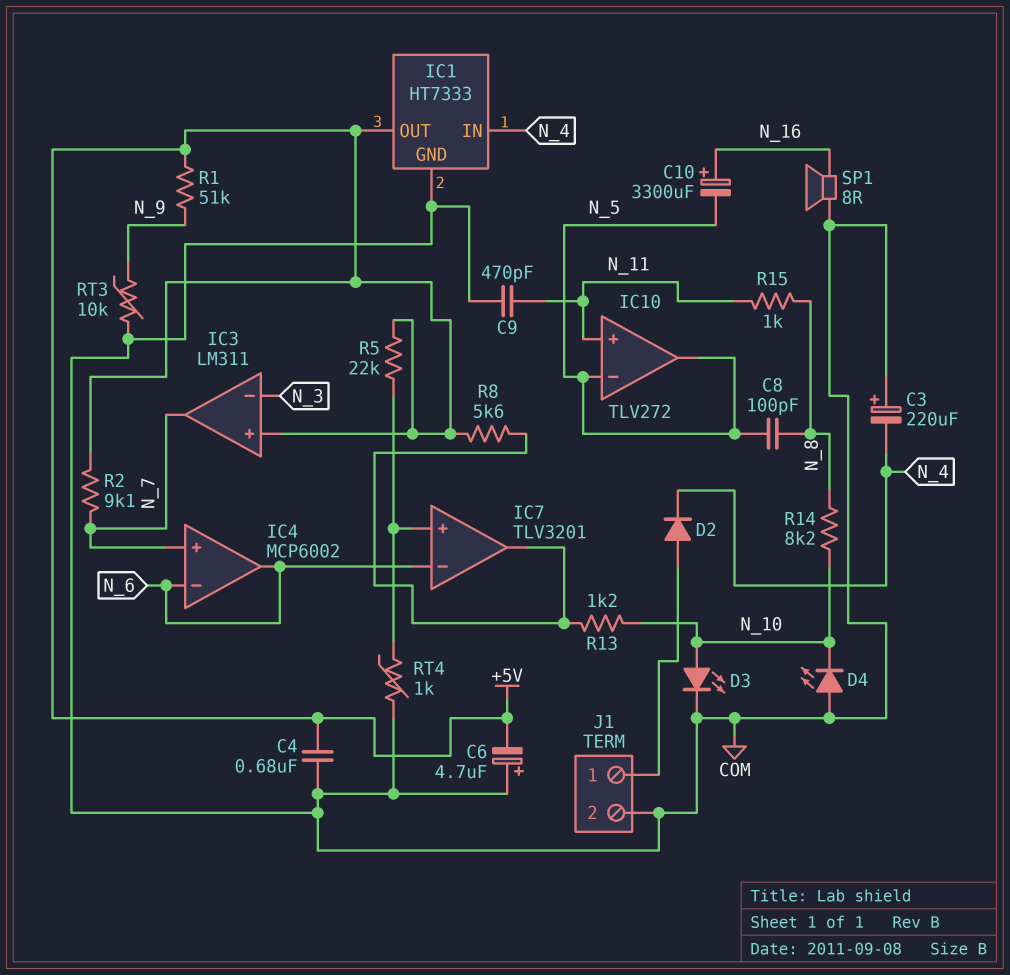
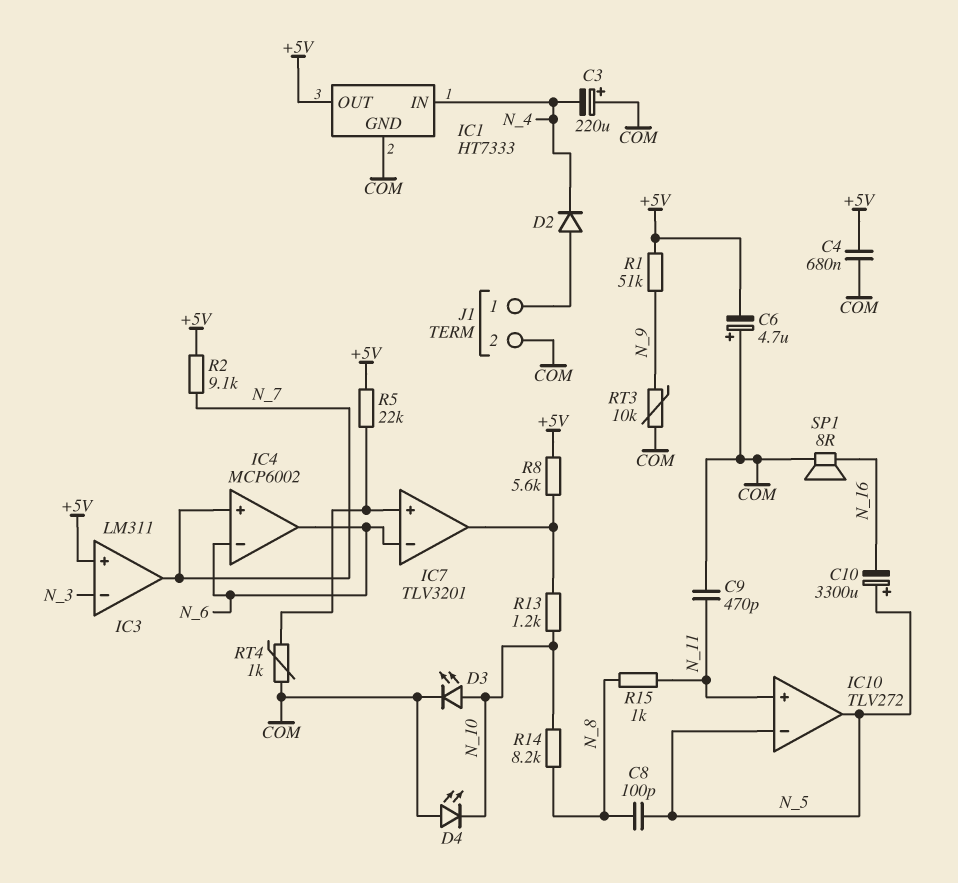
C10: 3300uF (plus N_16, minus N_5) -> 3300uF (plus N_5, minus N_16)

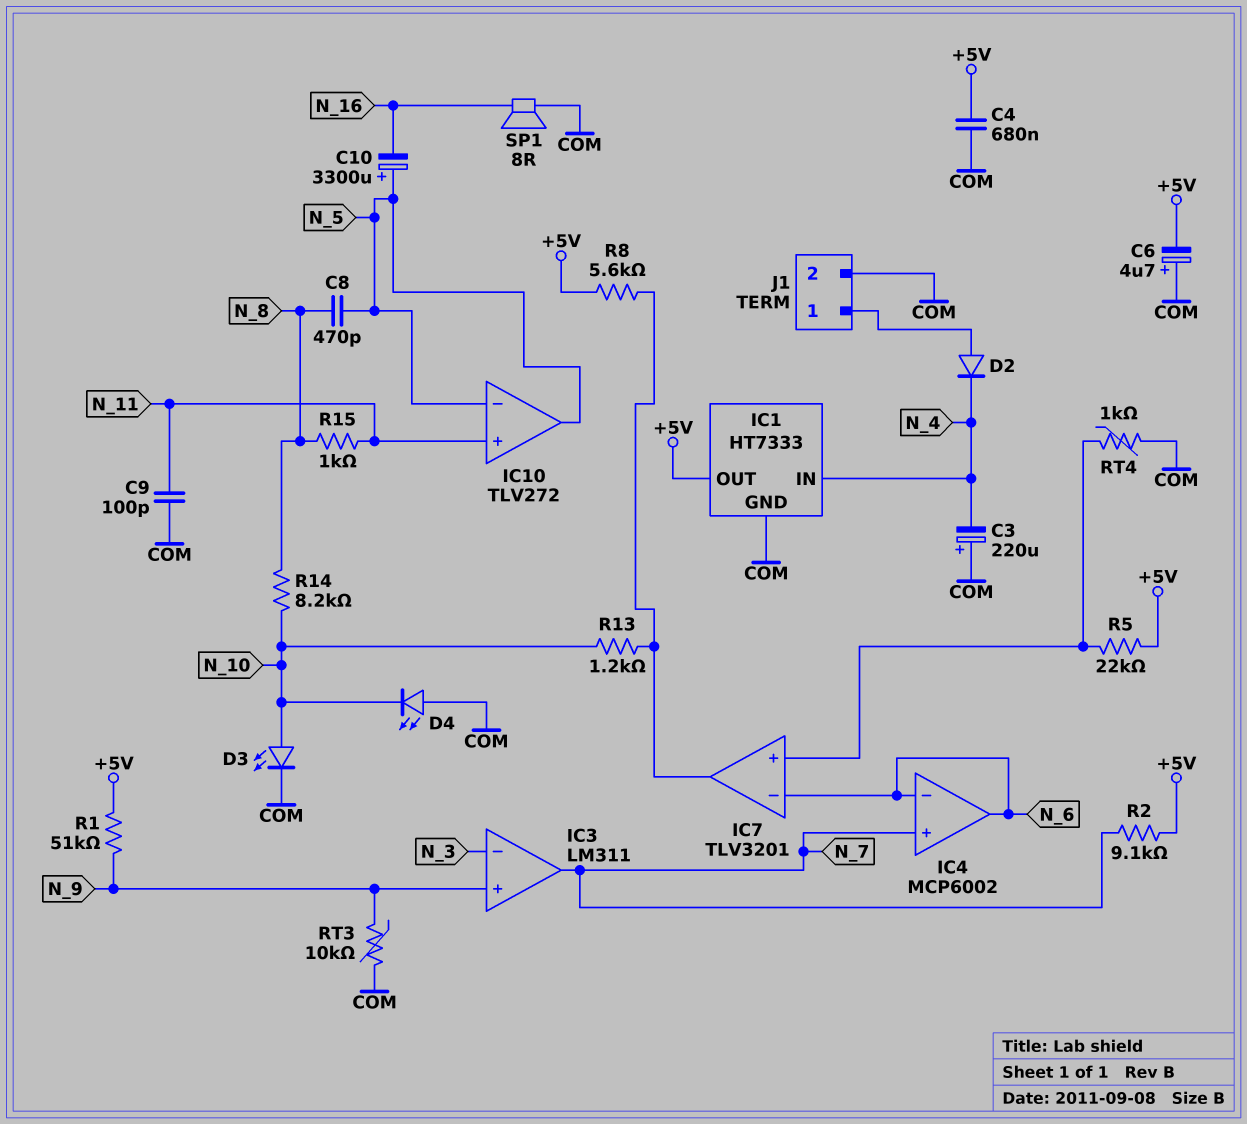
C8: 100pF (N_5, N_8) -> 470pF (N_5, N_8)
C9: 470pF (COM, N_11) -> 100pF (COM, N_11)
IC3 pin in+: +5V -> N_9

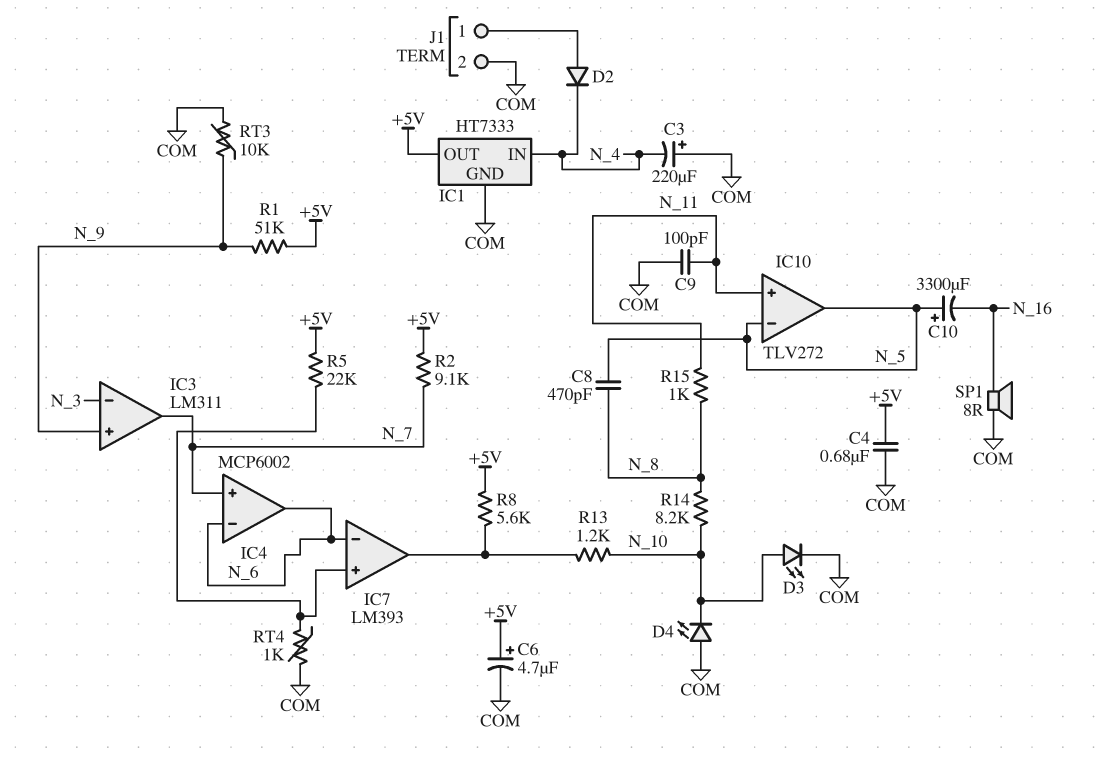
C6: 4.7uF (plus COM, minus +5V) -> 4.7uF (plus +5V, minus COM)
IC7: TLV3201 -> LM393

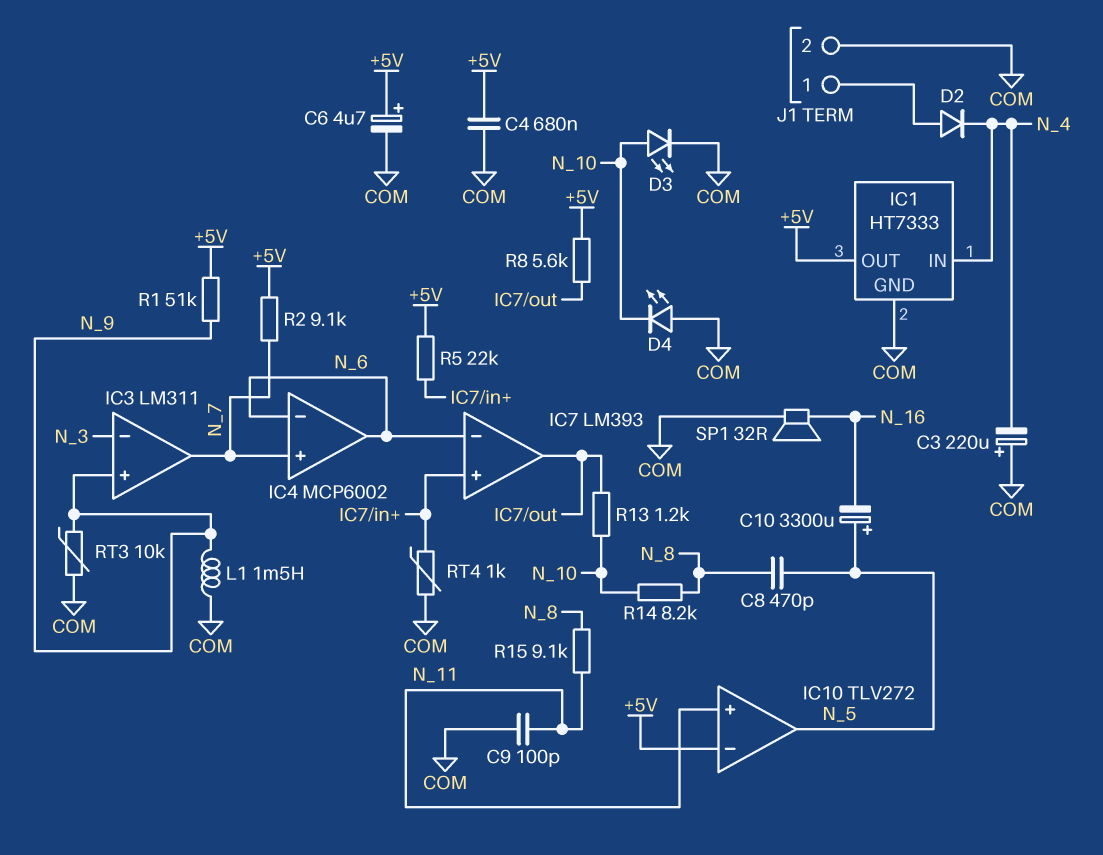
IC10 pin in-: N_5 -> +5V
L1: none -> 1.5mH (COM, N_9)
R15: 1k (N_8, N_11) -> 9.1k (N_8, N_11)
SP1: speaker 8R (COM, N_16) -> speaker 32R (COM, N_16)

